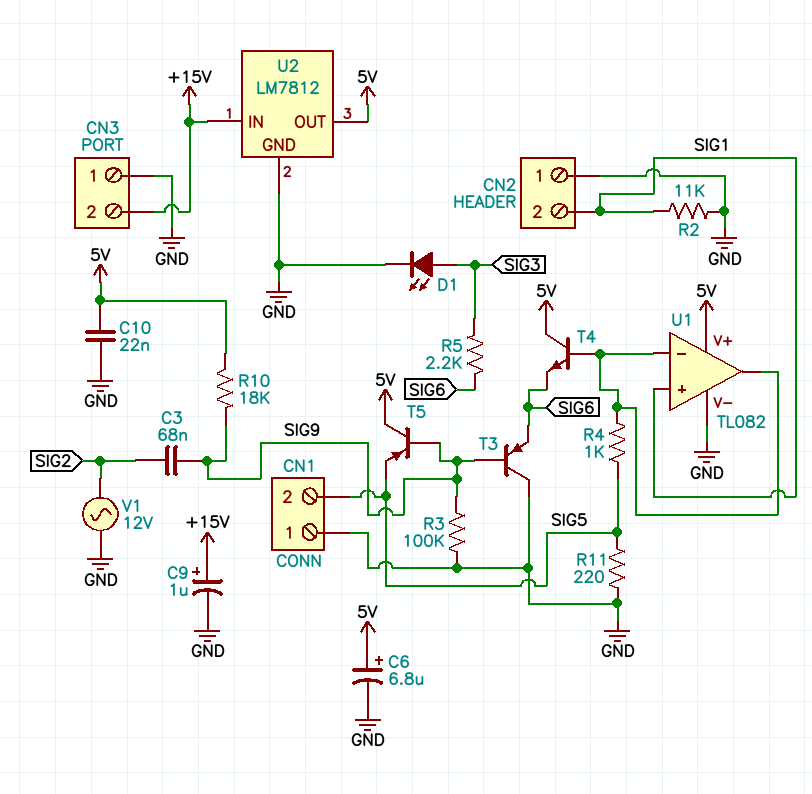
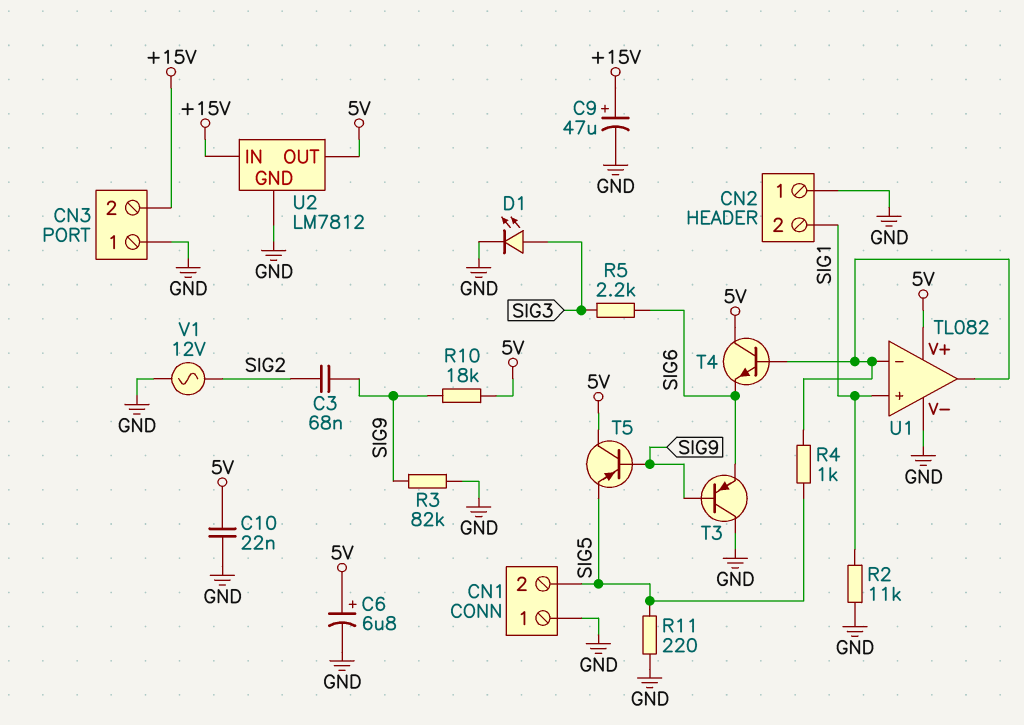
C9: 1uF (plus +15V, minus GND) -> 47uF (plus +15V, minus GND)
R3: 100k (GND, SIG9) -> 82k (GND, SIG9)

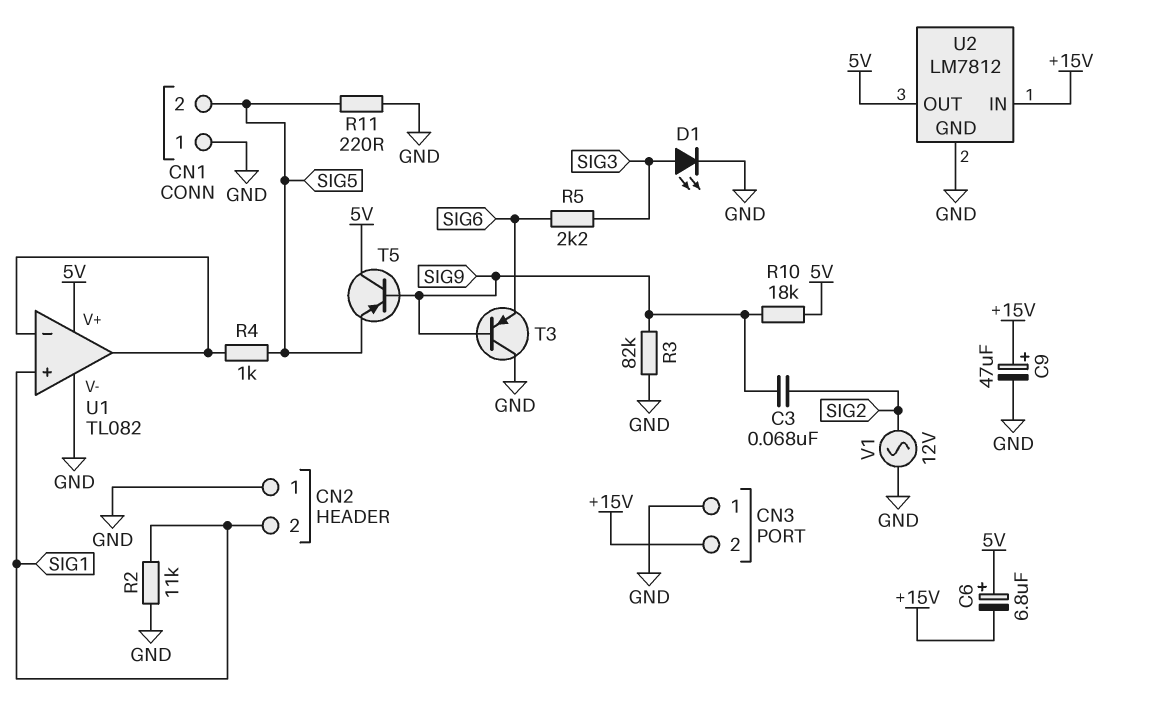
C6: 6.8uF (plus 5V, minus GND) -> 6.8uF (plus 5V, minus +15V)
C10: 22nF (5V, GND) -> none
T4: NPN (B U1/in-, C 5V, E SIG6) -> none

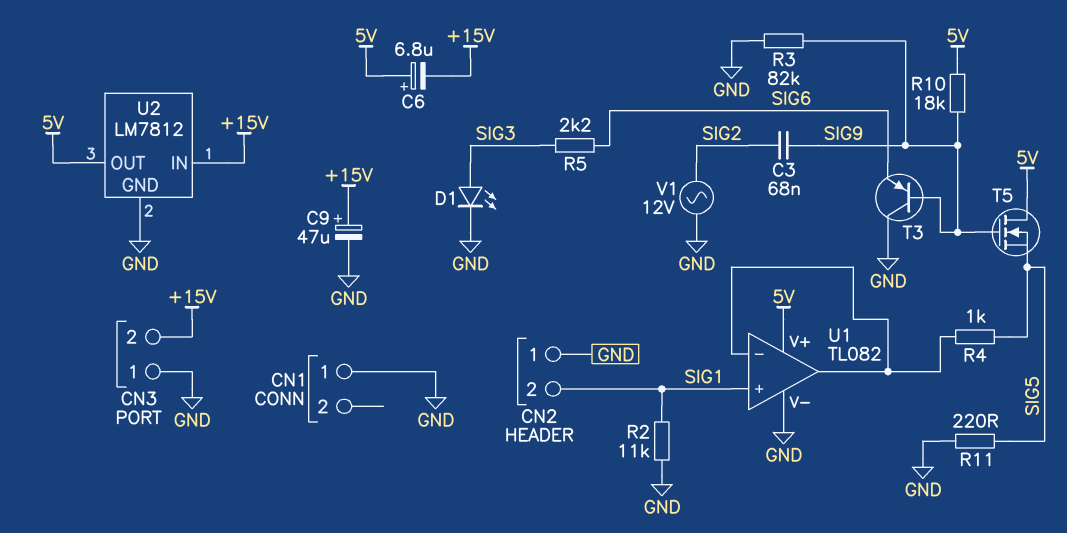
CN1 pin 2: SIG5 -> none
T5: PNP (B SIG9, C 5V, E SIG5) -> NMOS (G SIG9, D 5V, S SIG5)

